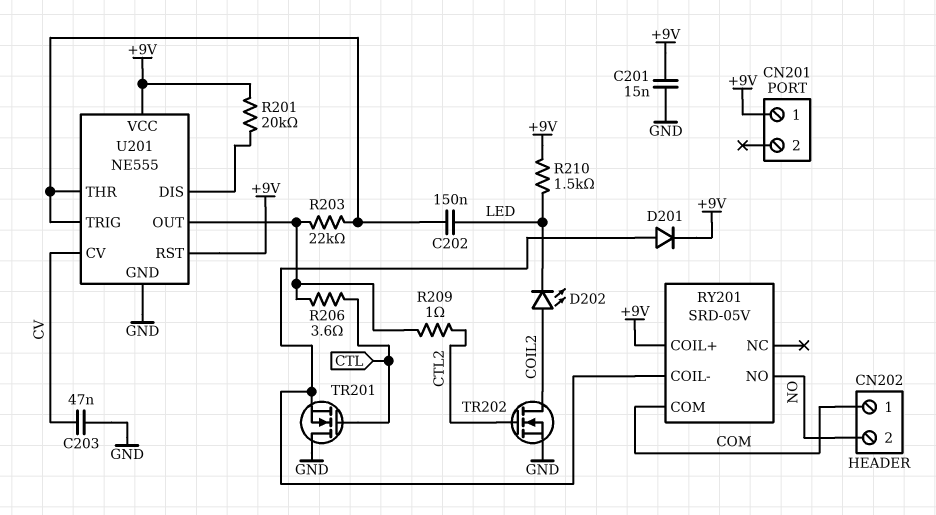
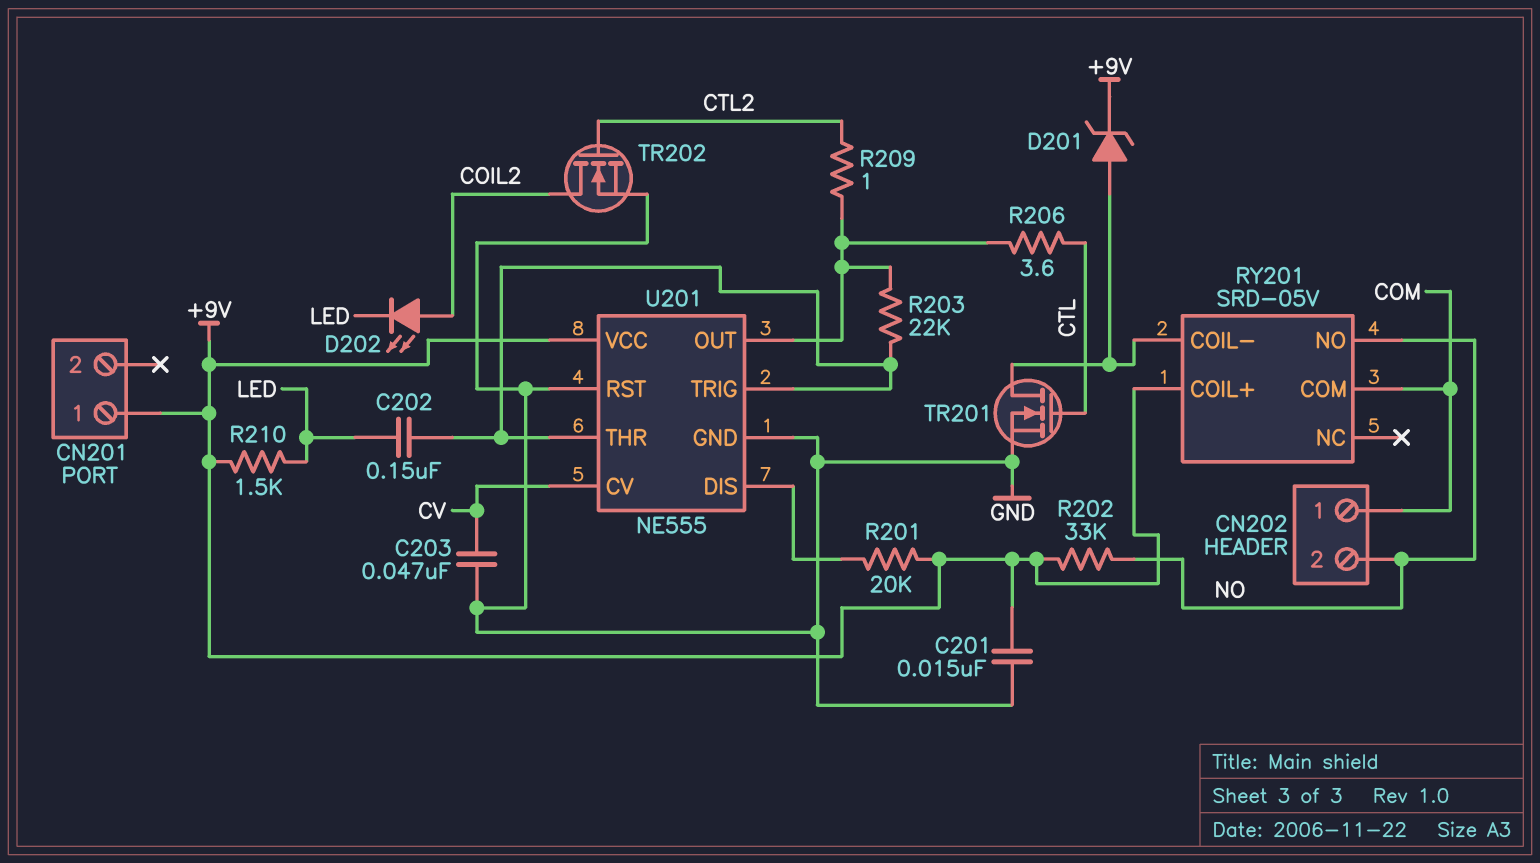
D201: diode (A RY201/COIL-, K +9V) -> zener (A RY201/COIL-, K +9V)
R202: none -> 33k (+9V, NO)
TR201: NMOS (G CTL, D GND, S RY201/COIL-) -> NMOS (G CTL, D RY201/COIL-, S GND)
U201 pin RST: +9V -> GND

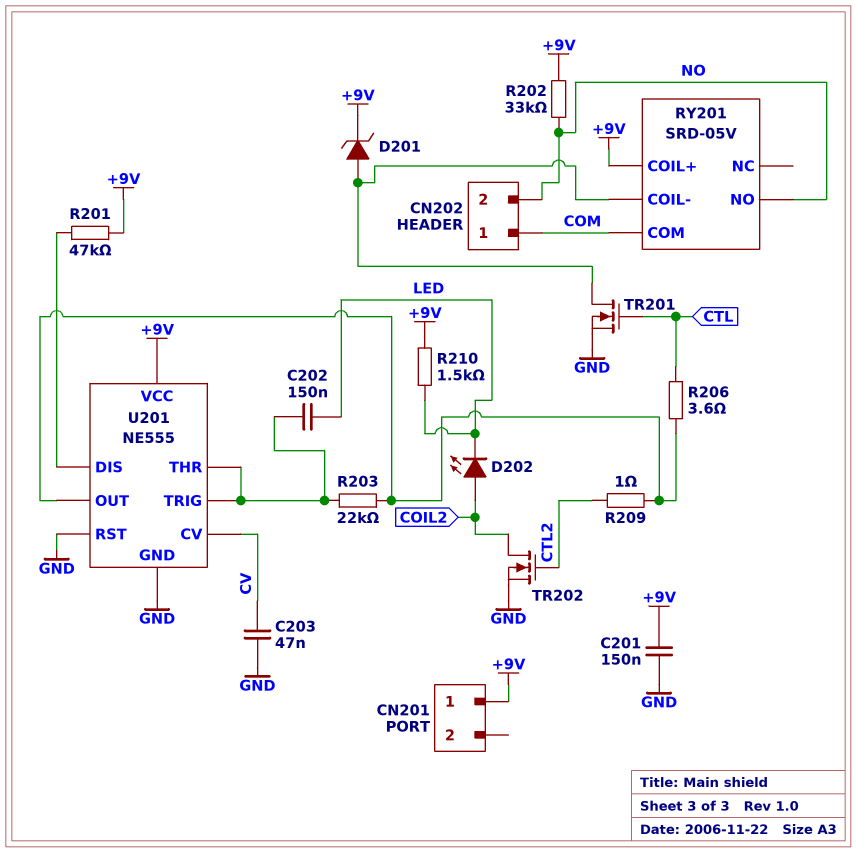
C201: 15nF (+9V, GND) -> 150nF (+9V, GND)
R201: 20k (+9V, U201/DIS) -> 47k (+9V, U201/DIS)

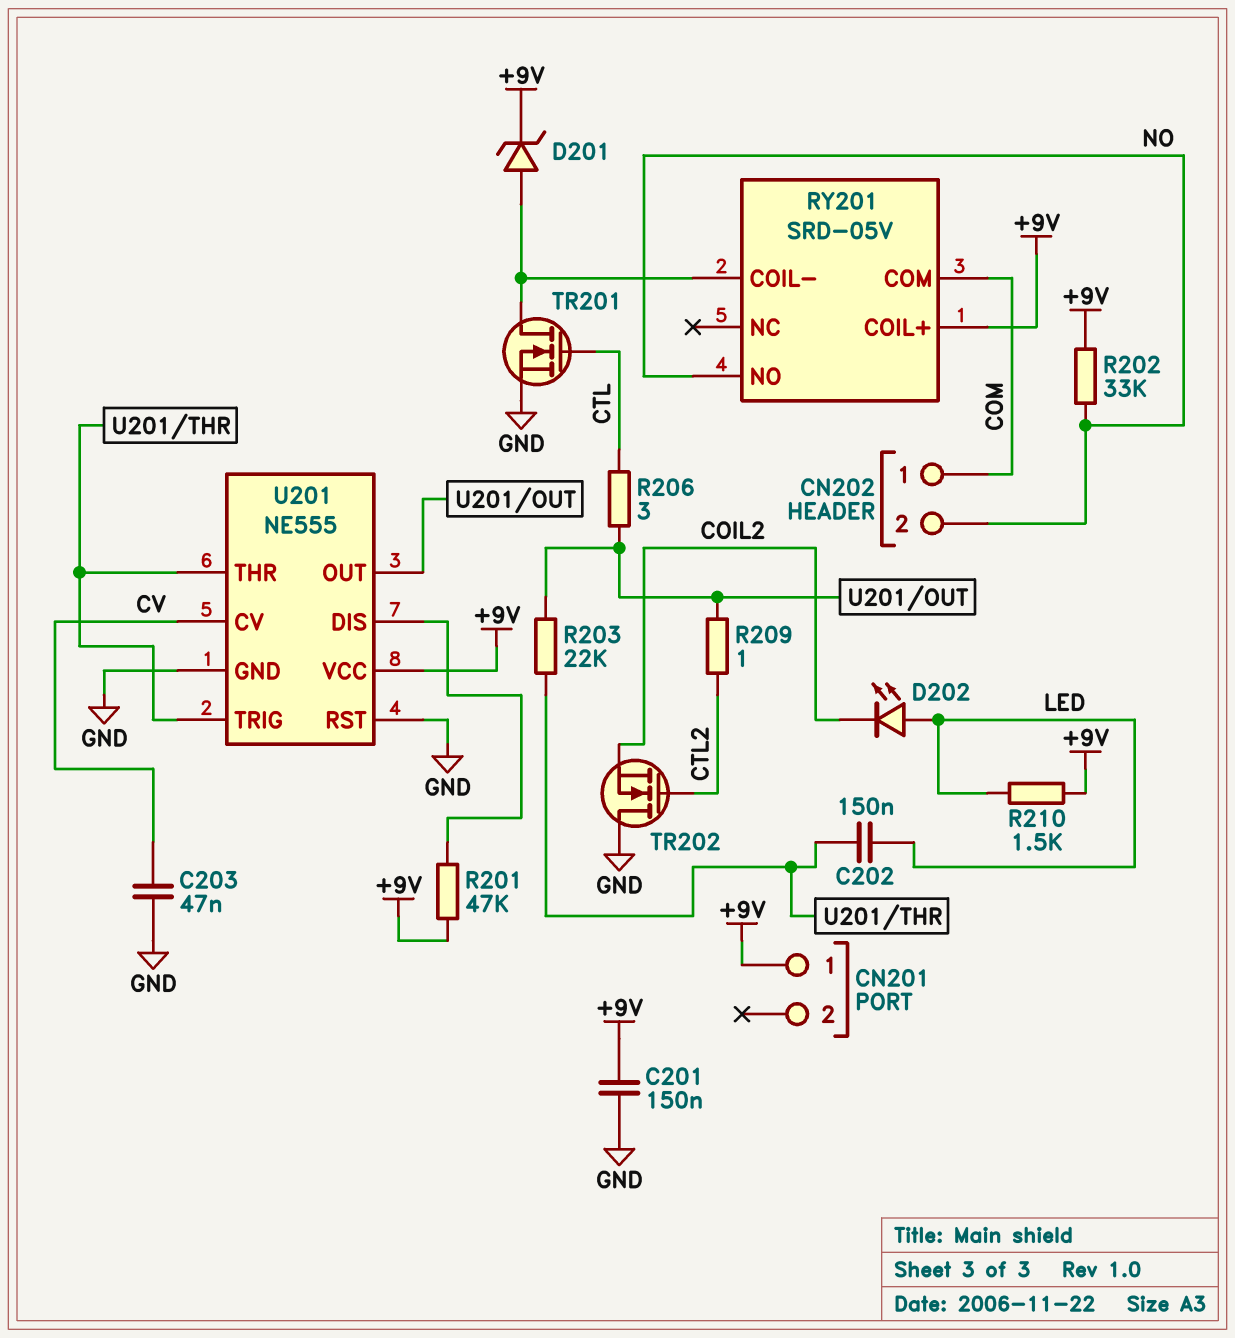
D202: LED (A COIL2, K LED) -> LED (A LED, K COIL2)
R206: 3.6 (CTL, U201/OUT) -> 3 (CTL, U201/OUT)
TR202: NMOS (G CTL2, D COIL2, S GND) -> NMOS (G CTL2, D GND, S COIL2)

